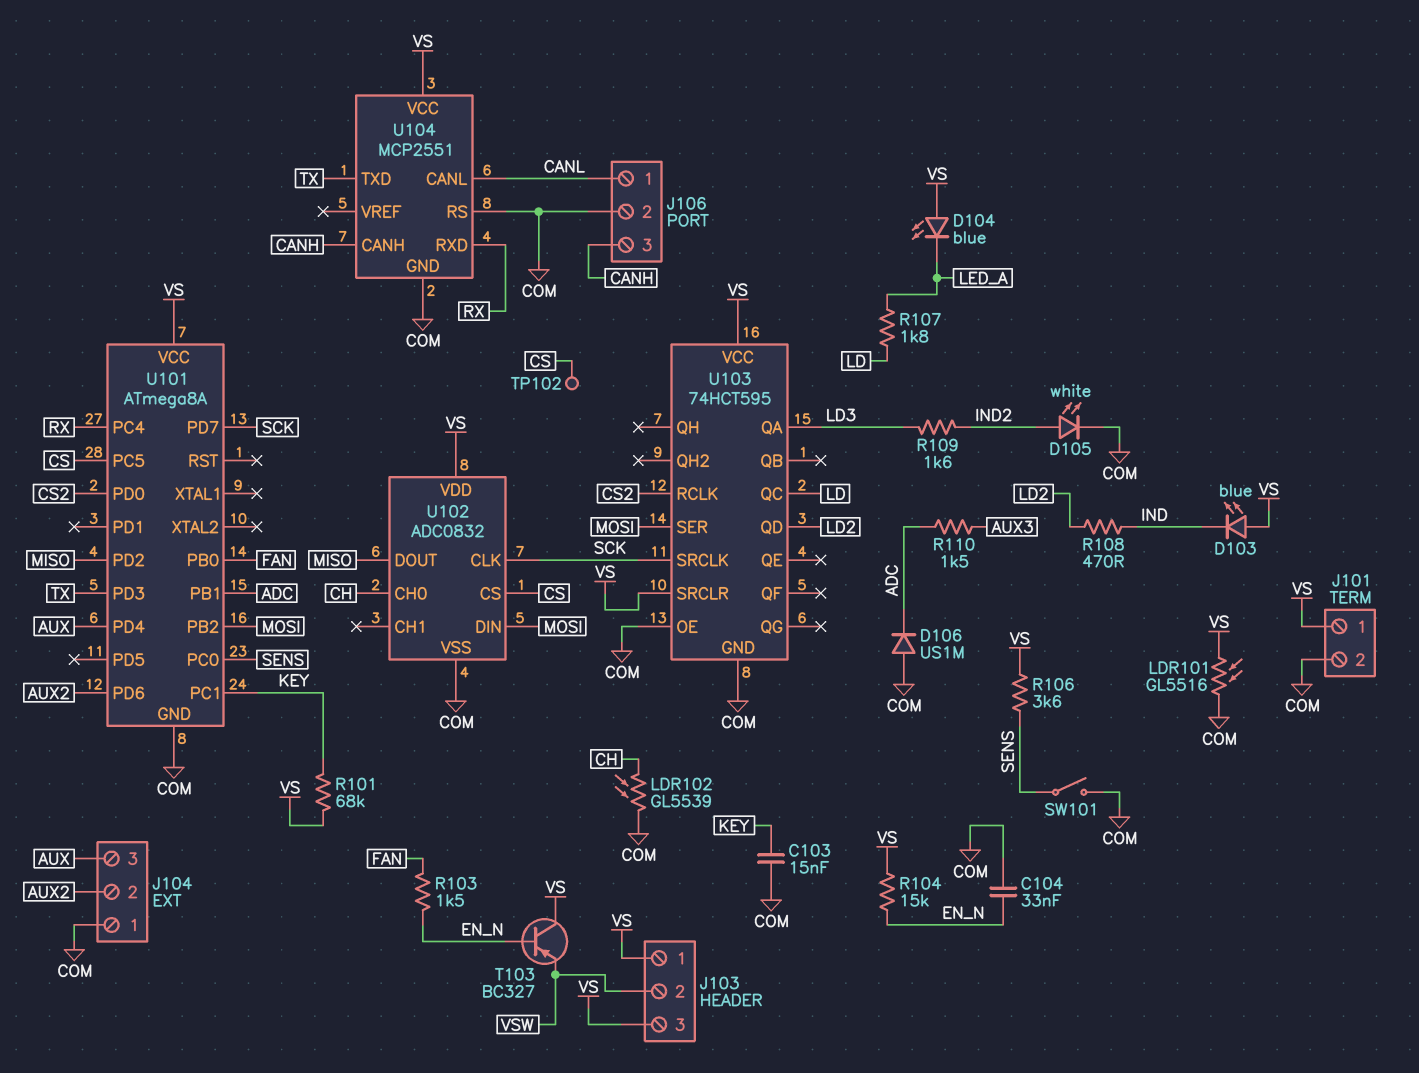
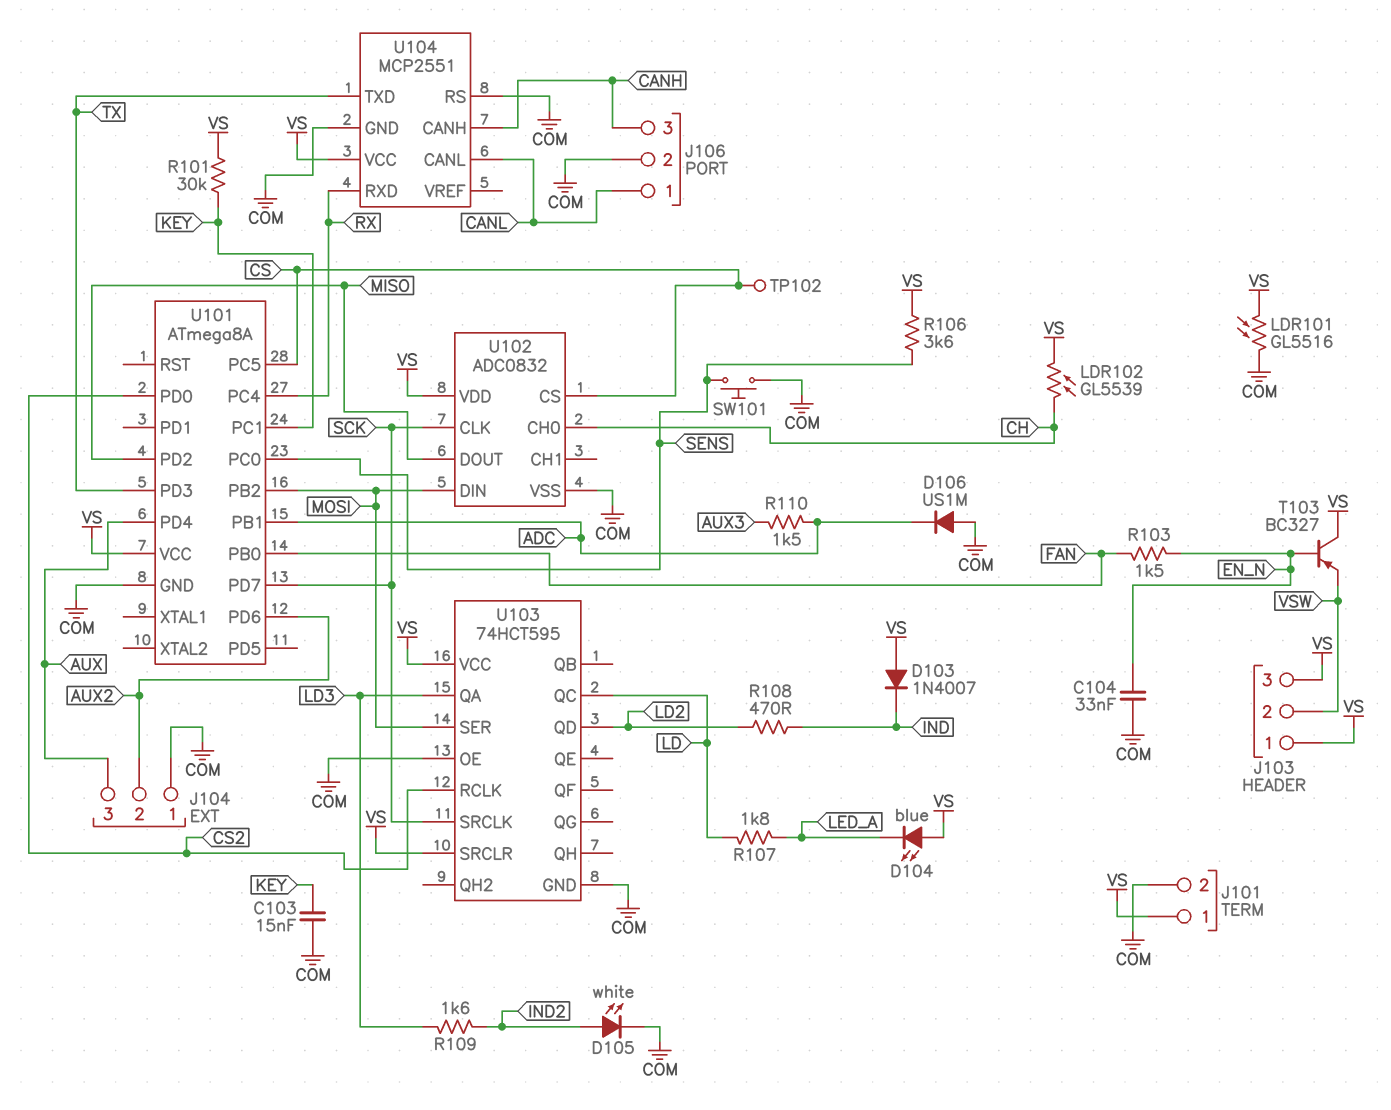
D103: LED blue (A VS, K IND) -> diode 1N4007 (A VS, K IND)
LDR102: GL5539 (CH, COM) -> GL5539 (CH, VS)
R101: 68k (KEY, VS) -> 30k (KEY, VS)
R104: 15k (EN_N, VS) -> none
SW101: switch (COM, SENS) -> button (COM, SENS)

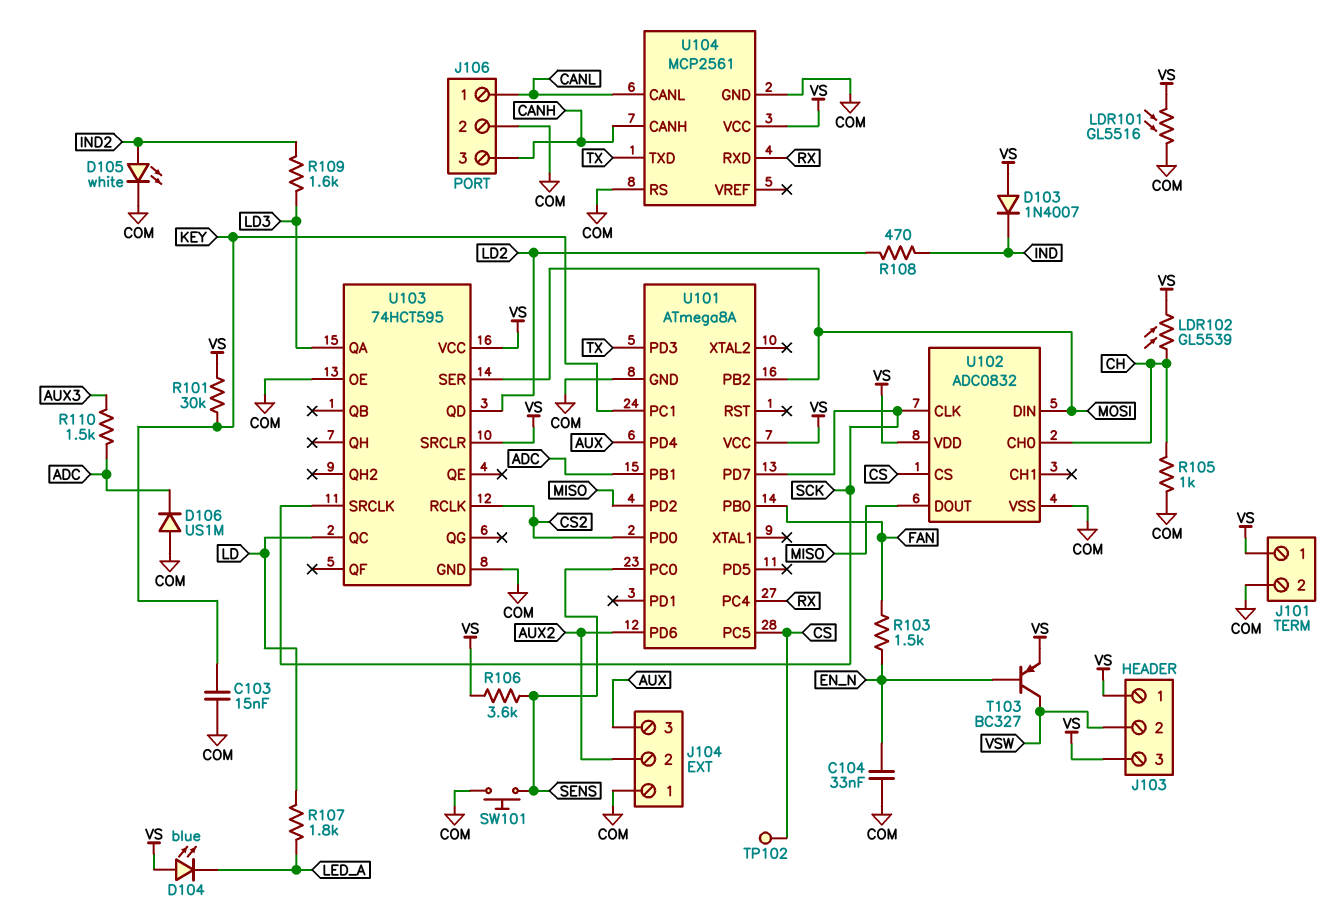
R105: none -> 1k (CH, COM)
T103: PNP BC327 (B EN_N, C VS, E VSW) -> PNP BC327 (B EN_N, C VSW, E VS)
U104: MCP2551 -> MCP2561

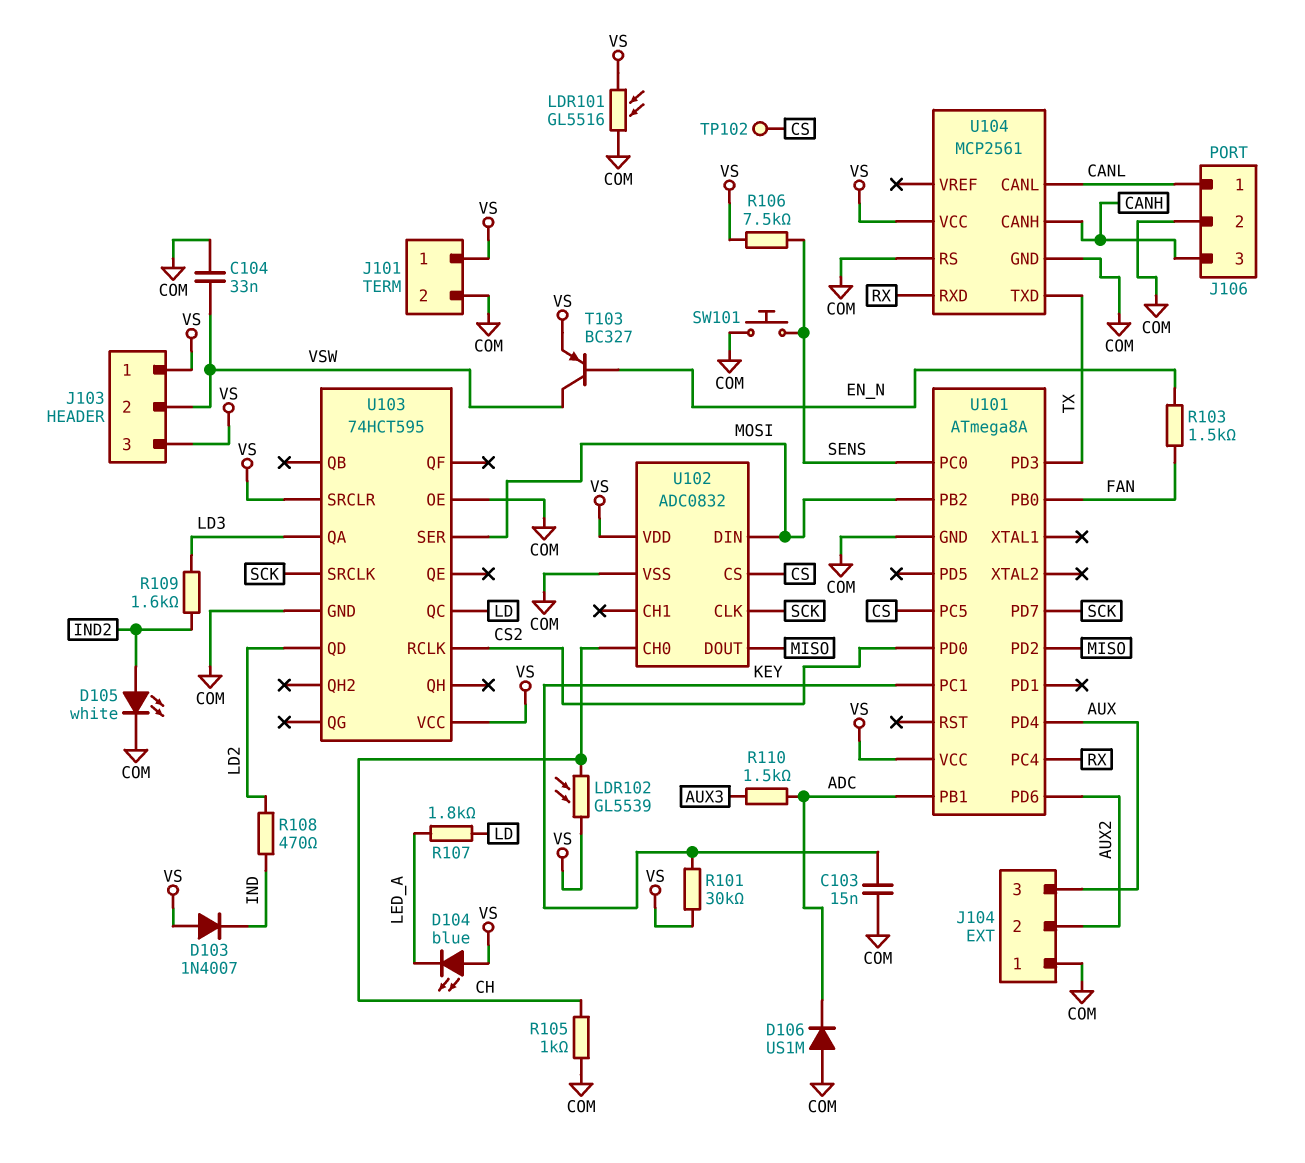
C104: 33nF (COM, EN_N) -> 33nF (COM, VSW)
R106: 3.6k (SENS, VS) -> 7.5k (SENS, VS)

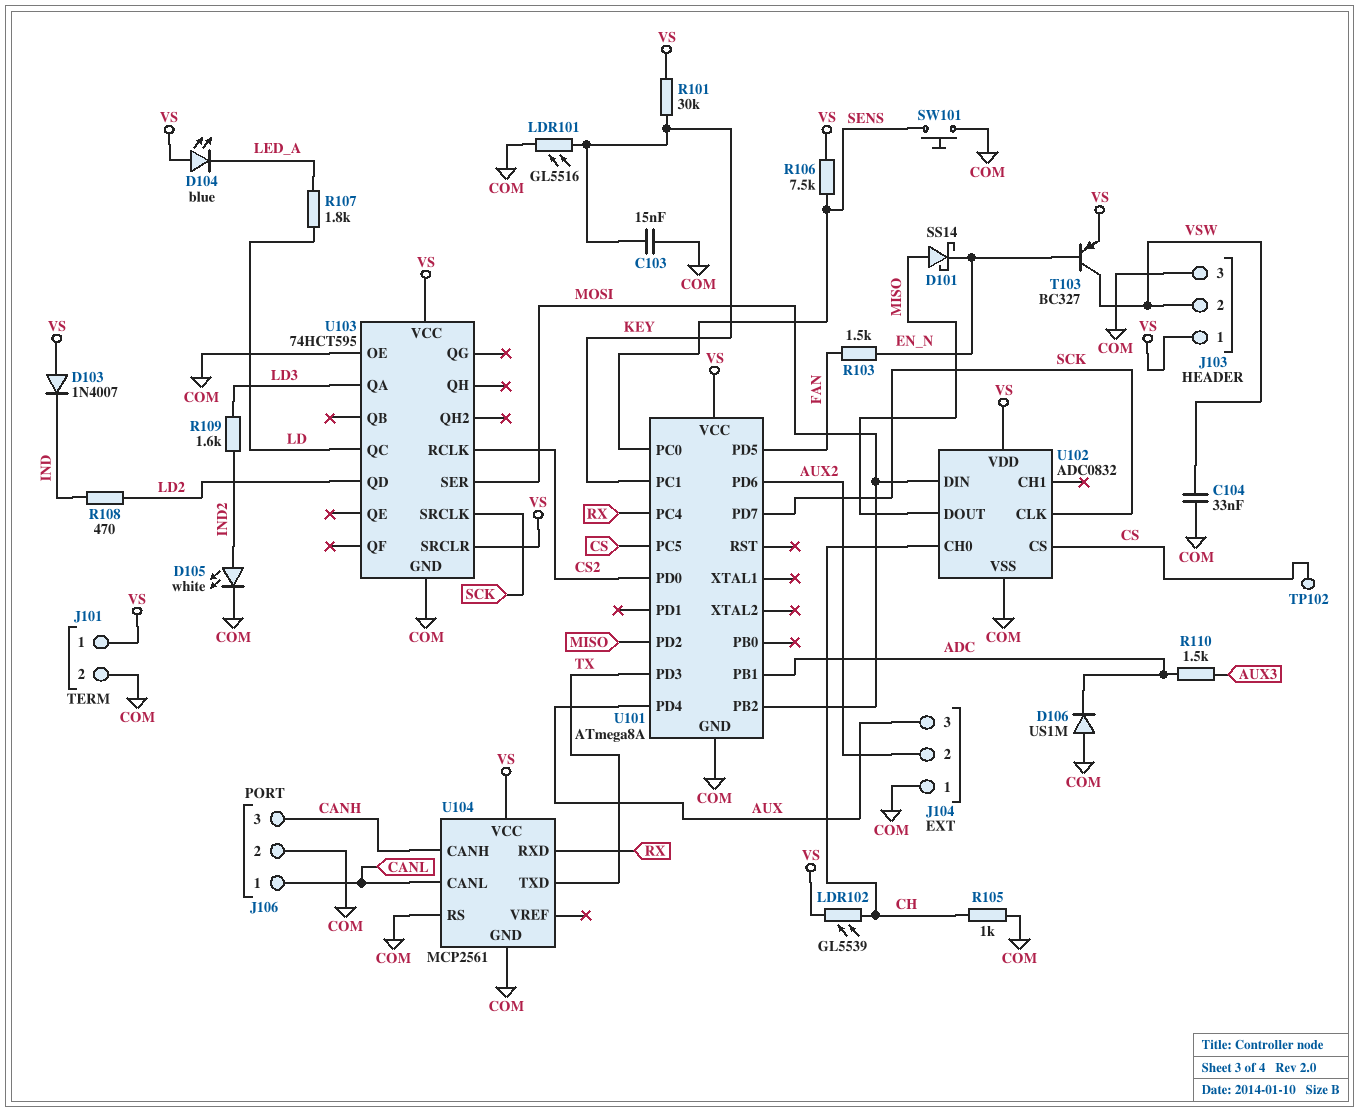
D101: none -> schottky SS14 (A MISO, K EN_N)
J103 pin 3: VS -> COM
LDR101: GL5516 (COM, VS) -> GL5516 (COM, KEY)
U101 pin PB0: FAN -> none
U101 pin PD5: none -> FAN

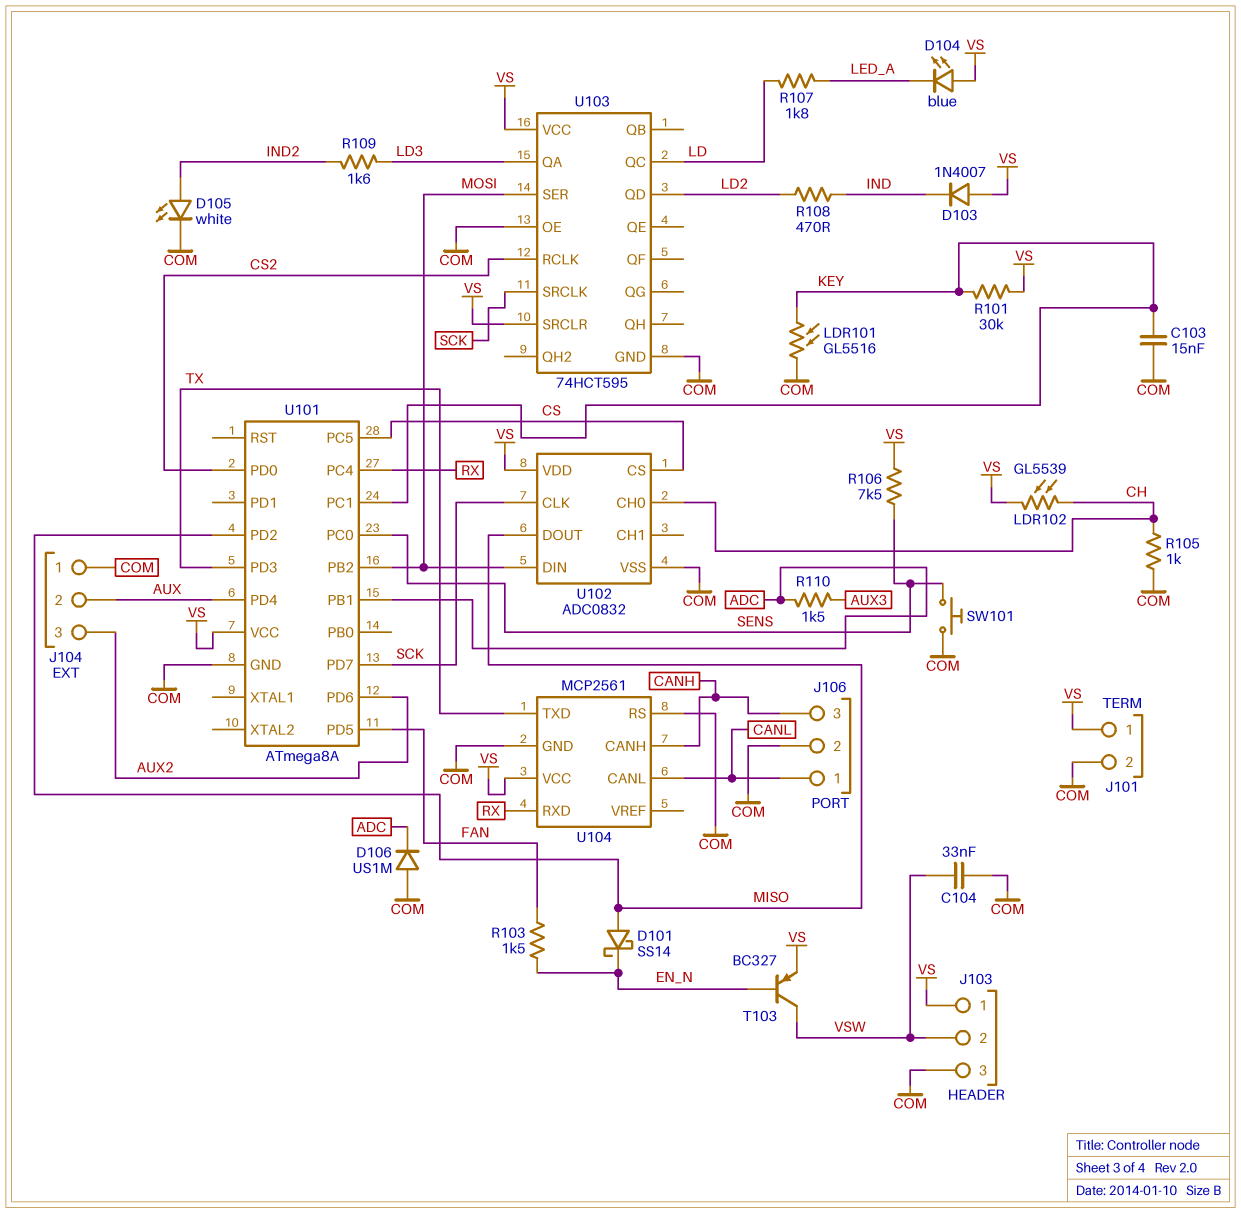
J104 pin 2: AUX2 -> AUX
J104 pin 3: AUX -> AUX2
TP102: test point (CS) -> none

